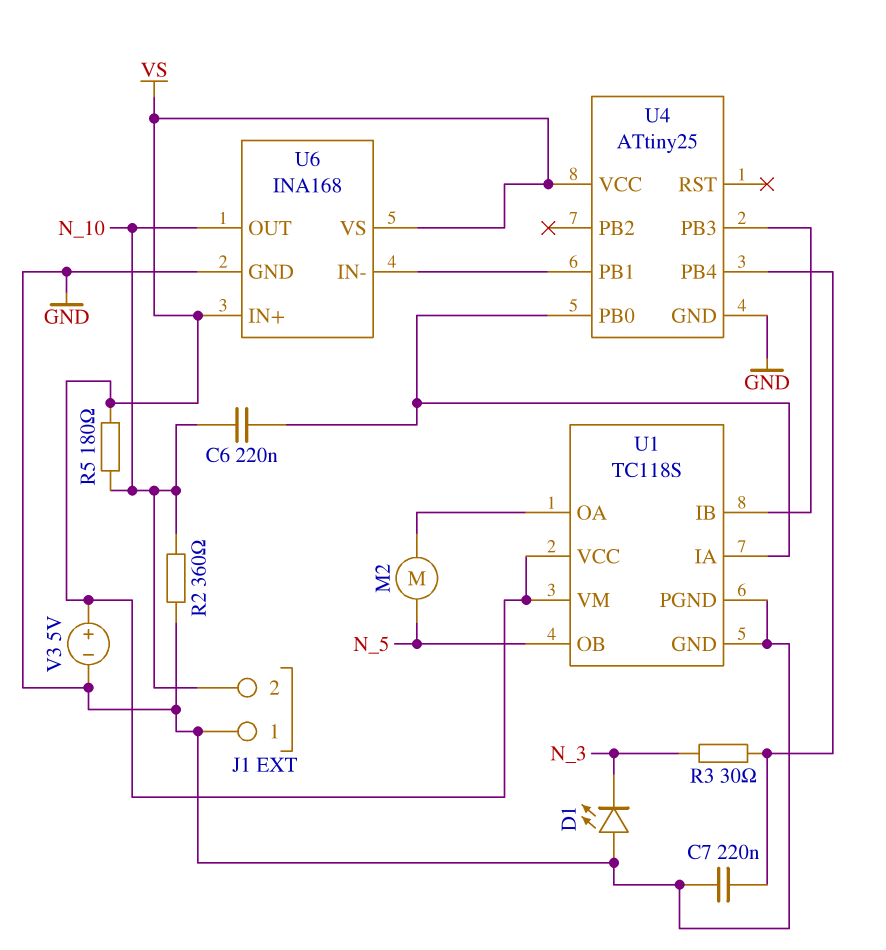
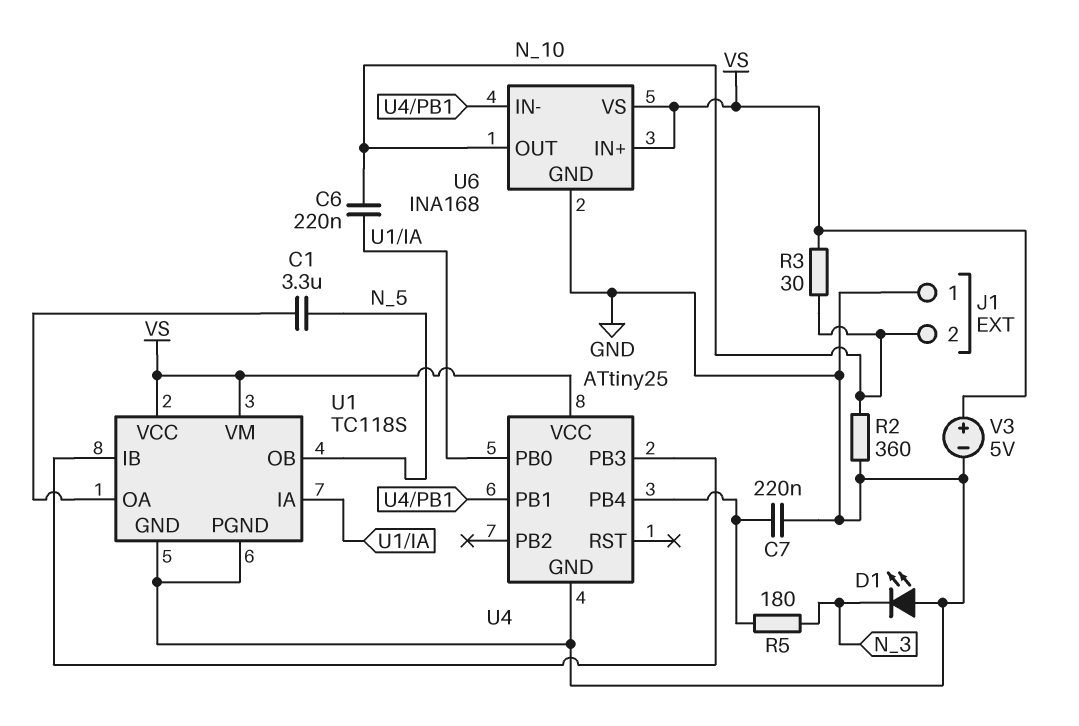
C1: none -> 3.3uF (N_5, U1/OA)
M2: motor (N_5, U1/OA) -> none
R3: 30 (N_3, U4/PB4) -> 30 (N_10, VS)
R5: 180 (N_10, VS) -> 180 (N_3, U4/PB4)

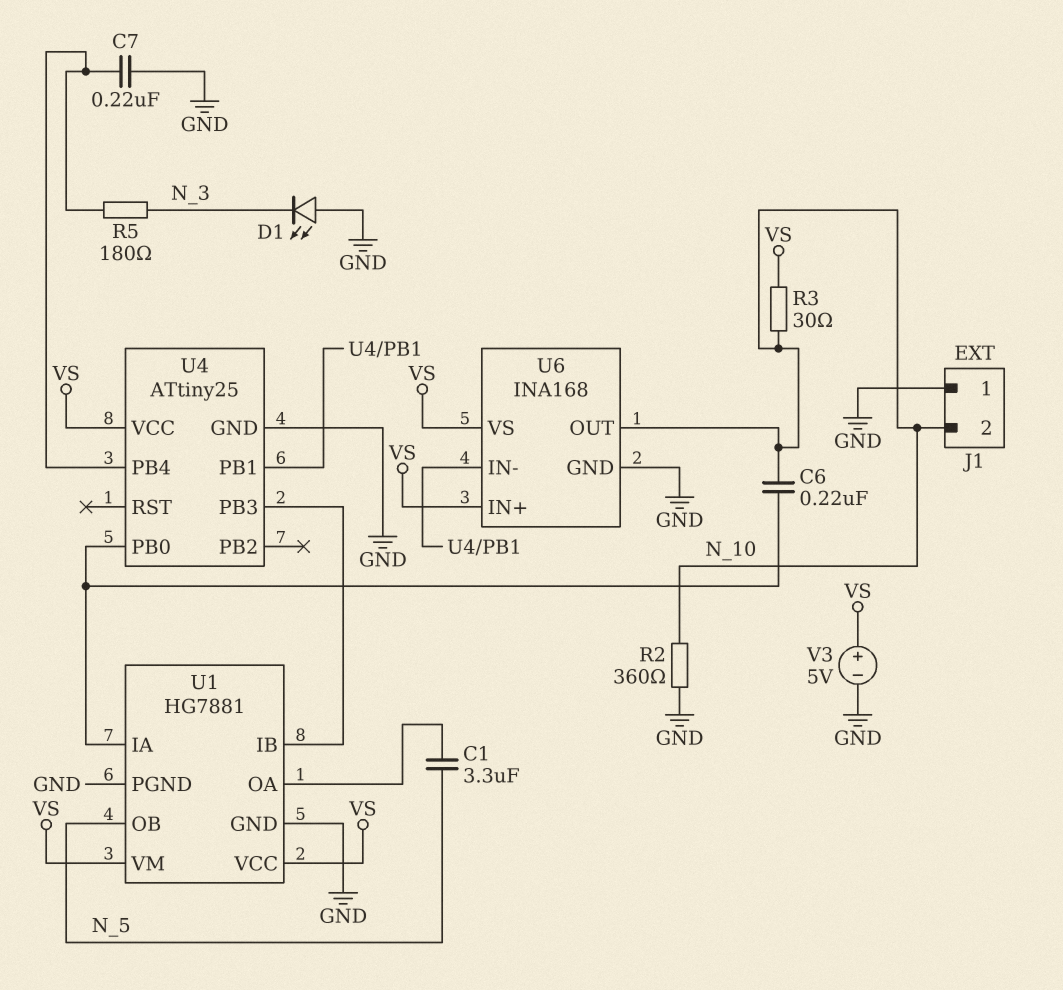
U1: TC118S -> HG7881

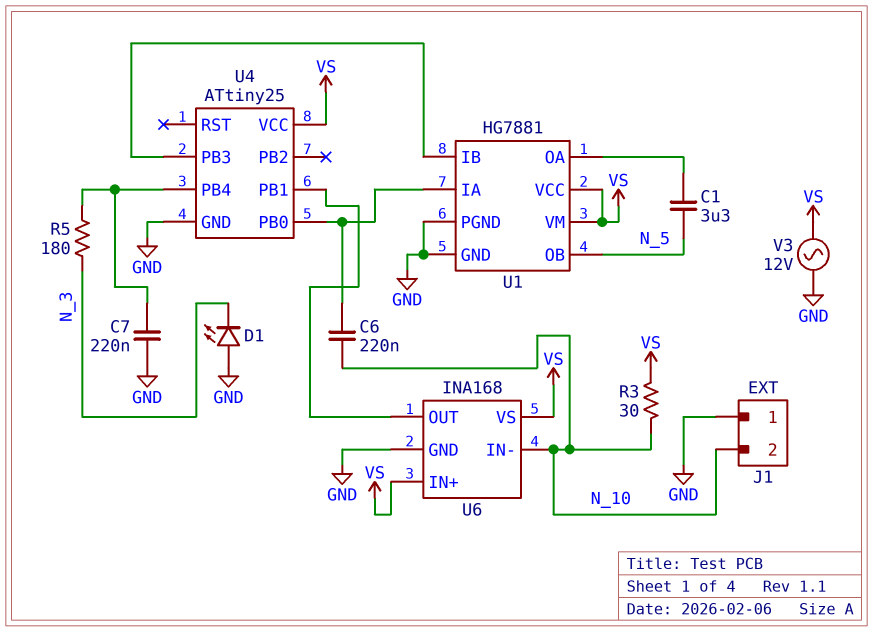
R2: 360 (GND, N_10) -> none
U6 pin IN-: U4/PB1 -> N_10
U6 pin OUT: N_10 -> U4/PB1
V3: 5V (plus VS, minus GND) -> AC 12V (GND, VS)

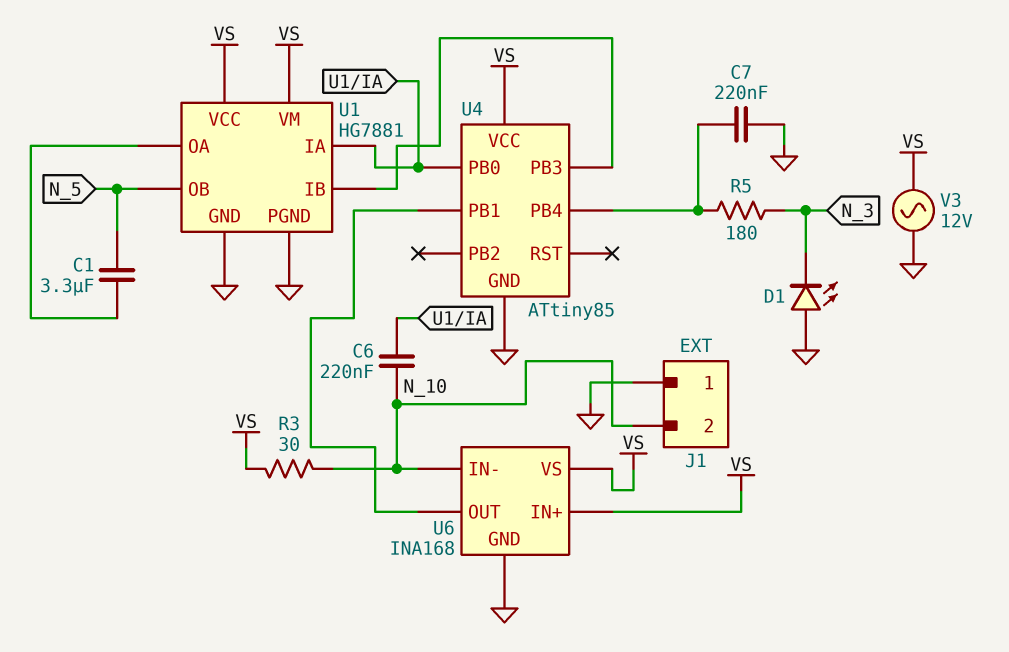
U4: ATtiny25 -> ATtiny85

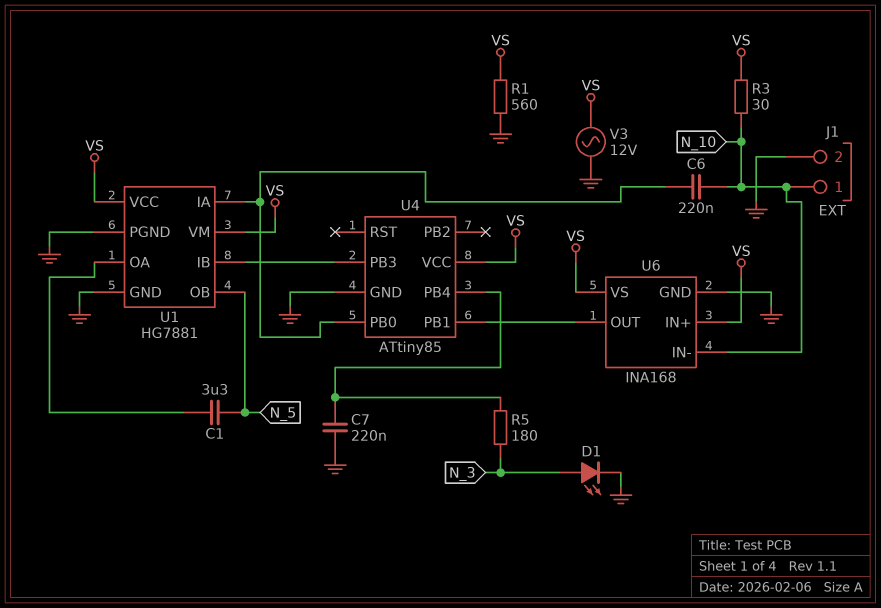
D1: LED (A GND, K N_3) -> LED (A N_3, K GND)
J1 pin 1: GND -> N_10
J1 pin 2: N_10 -> GND
R1: none -> 560 (GND, VS)

